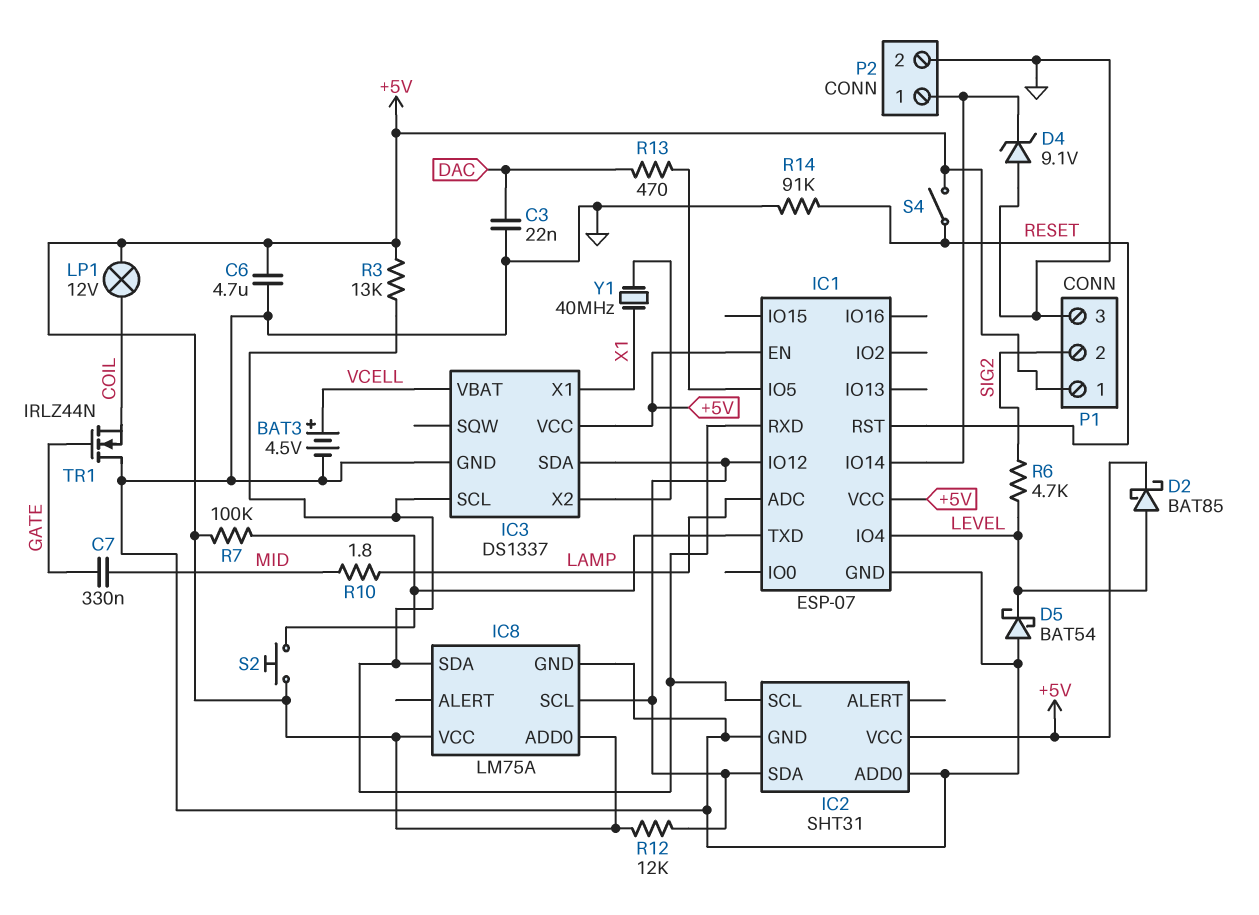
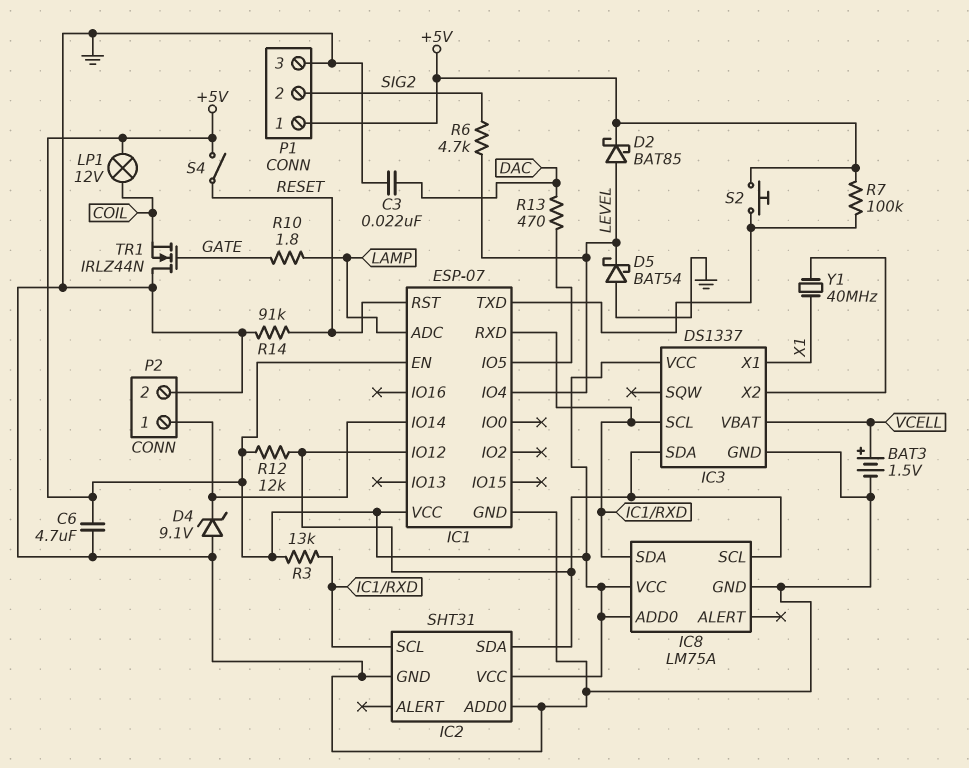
BAT3: 4.5V (plus VCELL, minus GND) -> 1.5V (plus VCELL, minus GND)
C7: 330nF (GATE, MID) -> none
R10: 1.8 (LAMP, MID) -> 1.8 (GATE, LAMP)

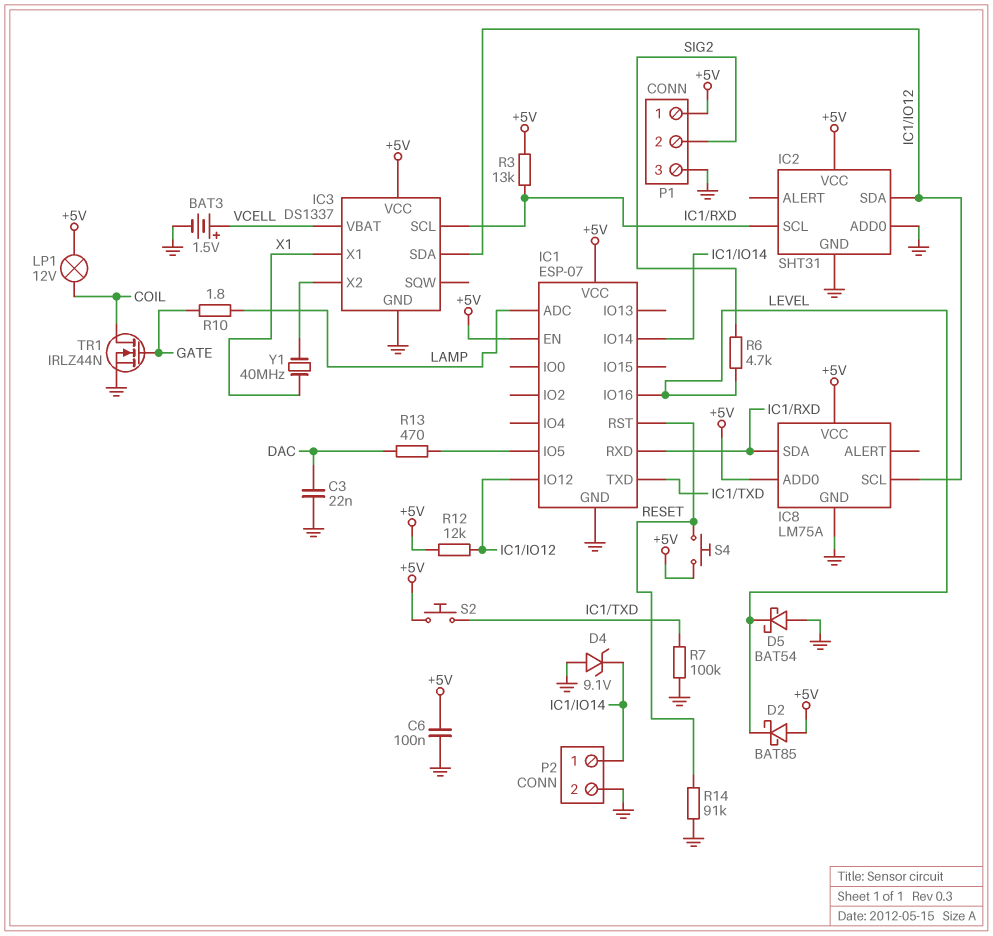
C6: 4.7uF (+5V, GND) -> 100nF (+5V, GND)
D2: schottky BAT85 (A LEVEL, K +5V) -> schottky BAT85 (A +5V, K LEVEL)
IC1 pin IO4: LEVEL -> none
IC1 pin IO16: none -> LEVEL
R7: 100k (+5V, IC1/TXD) -> 100k (GND, IC1/TXD)
S4: switch (+5V, RESET) -> button (+5V, RESET)
TR1: NMOS IRLZ44N (G GATE, D GND, S COIL) -> NMOS IRLZ44N (G GATE, D COIL, S GND)

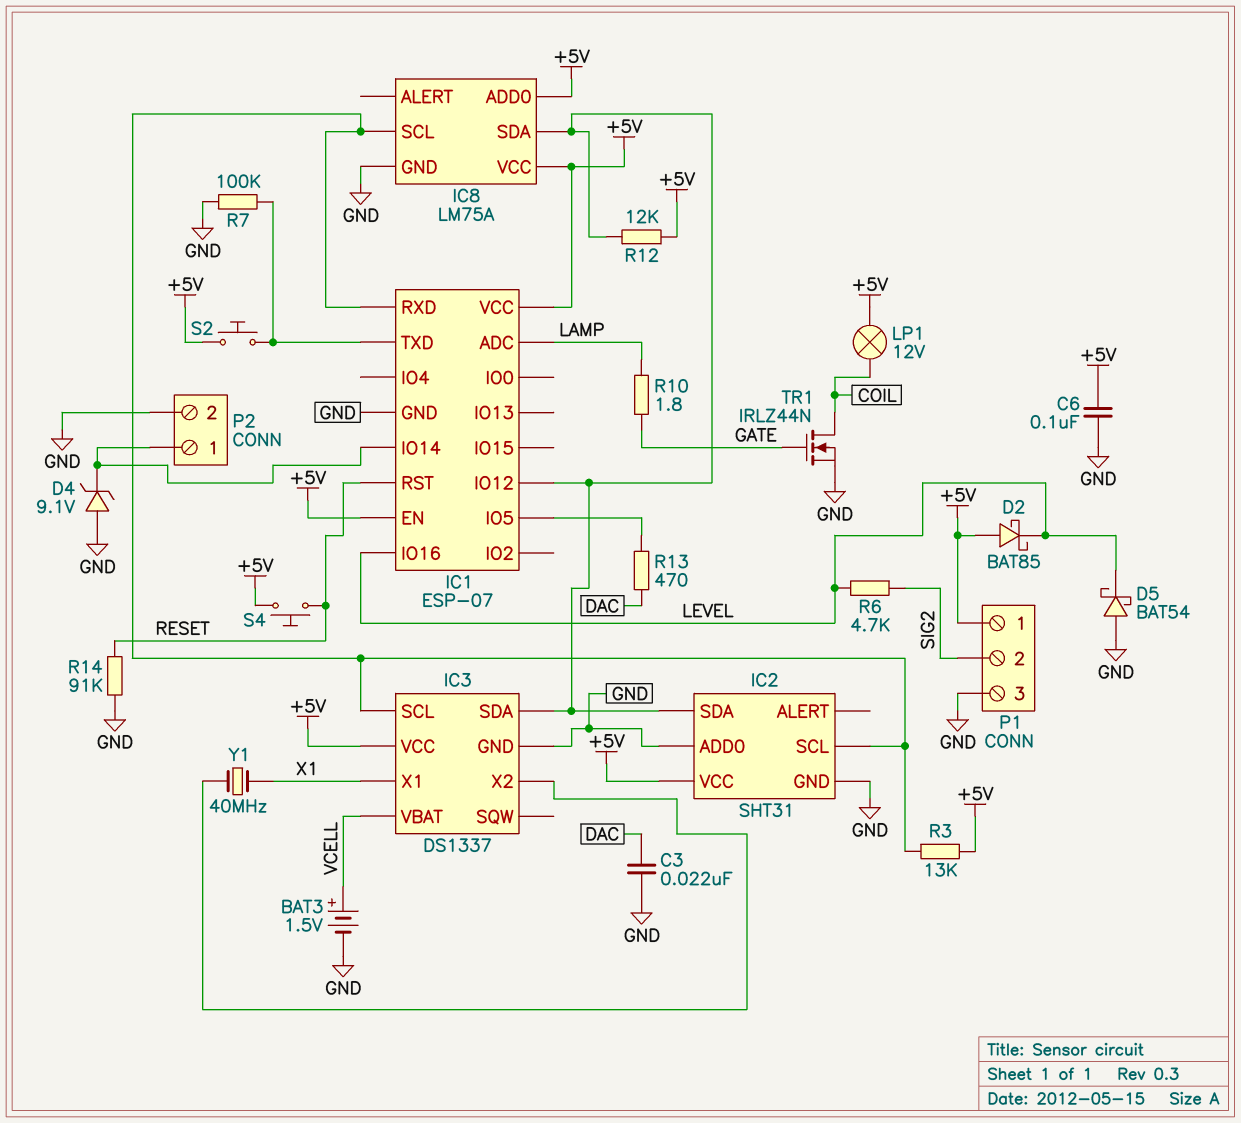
IC8 pin SCL: IC1/IO12 -> IC1/RXD
IC8 pin SDA: IC1/RXD -> IC1/IO12

